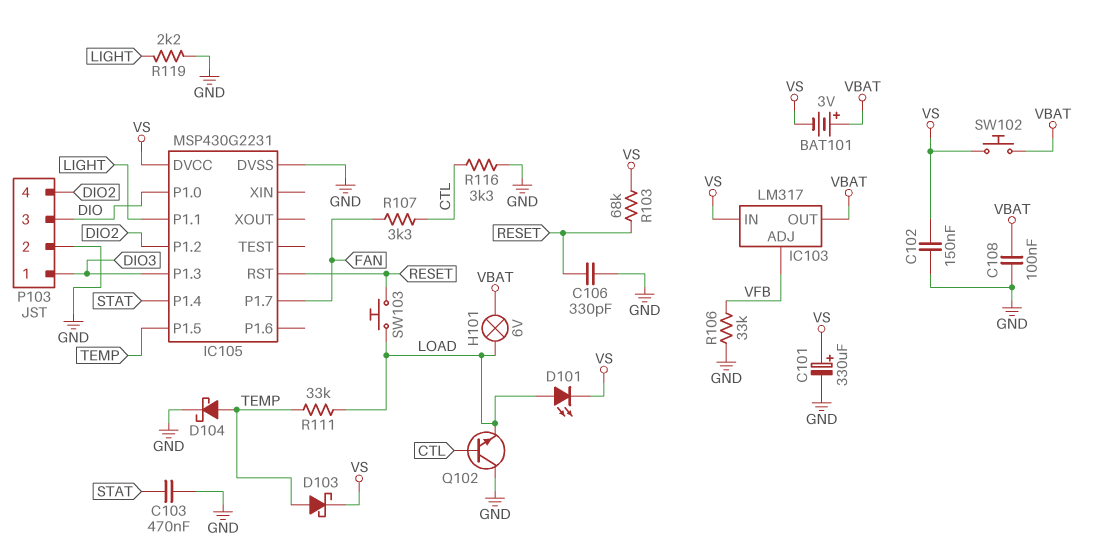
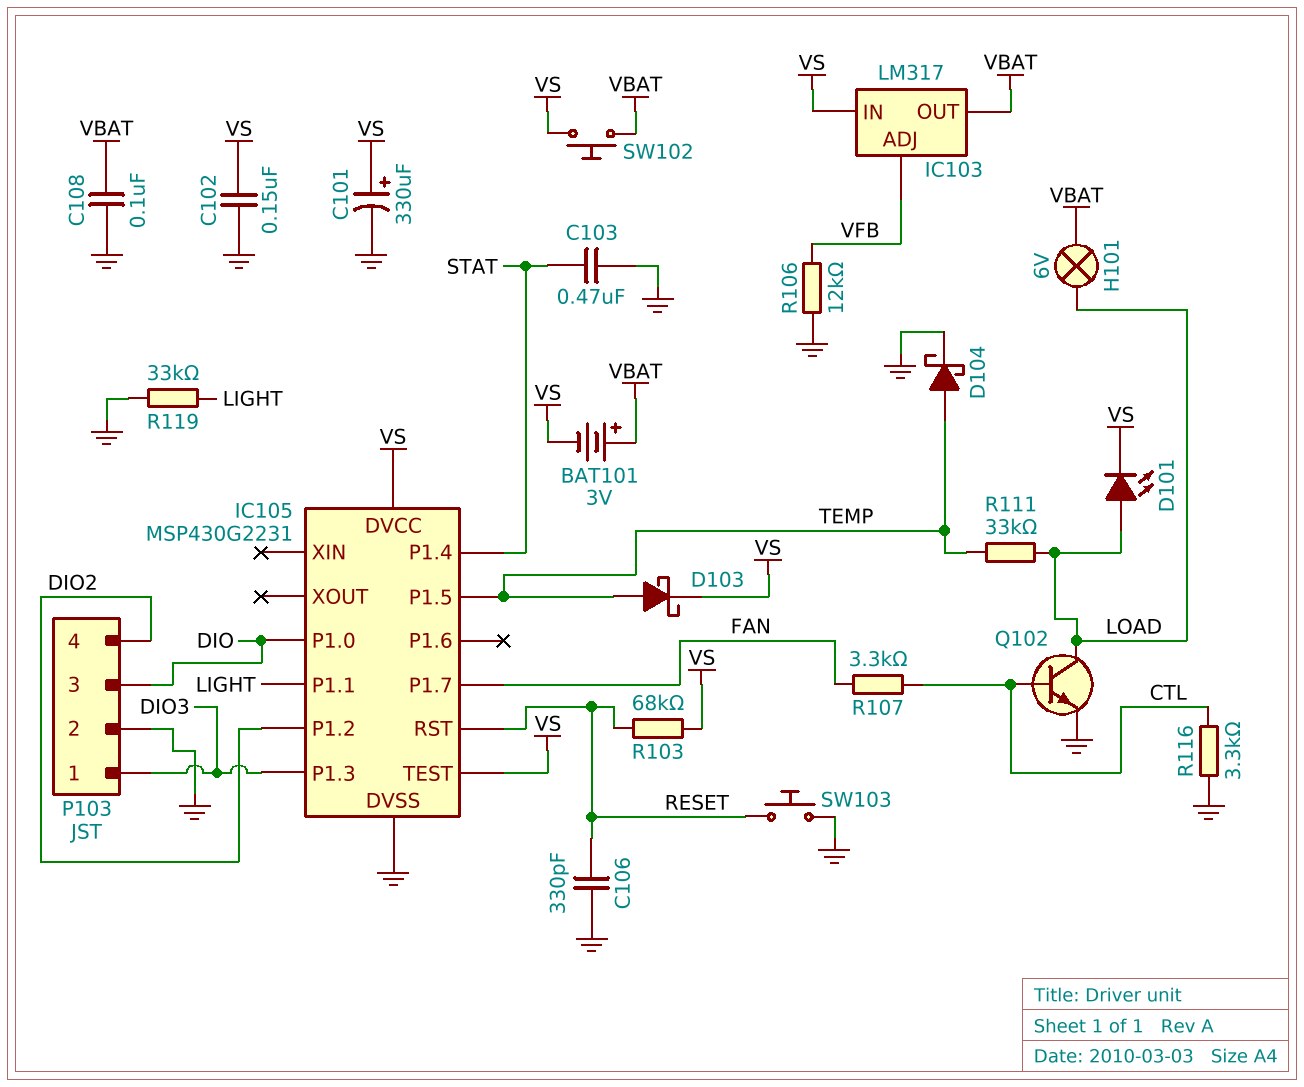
IC105 pin TEST: none -> VS
Q102: NPN (B CTL, C GND, E LOAD) -> NPN (B CTL, C LOAD, E GND)
R106: 33k (GND, VFB) -> 12k (GND, VFB)
R119: 2.2k (GND, LIGHT) -> 33k (GND, LIGHT)
SW103: button (LOAD, RESET) -> button (GND, RESET)

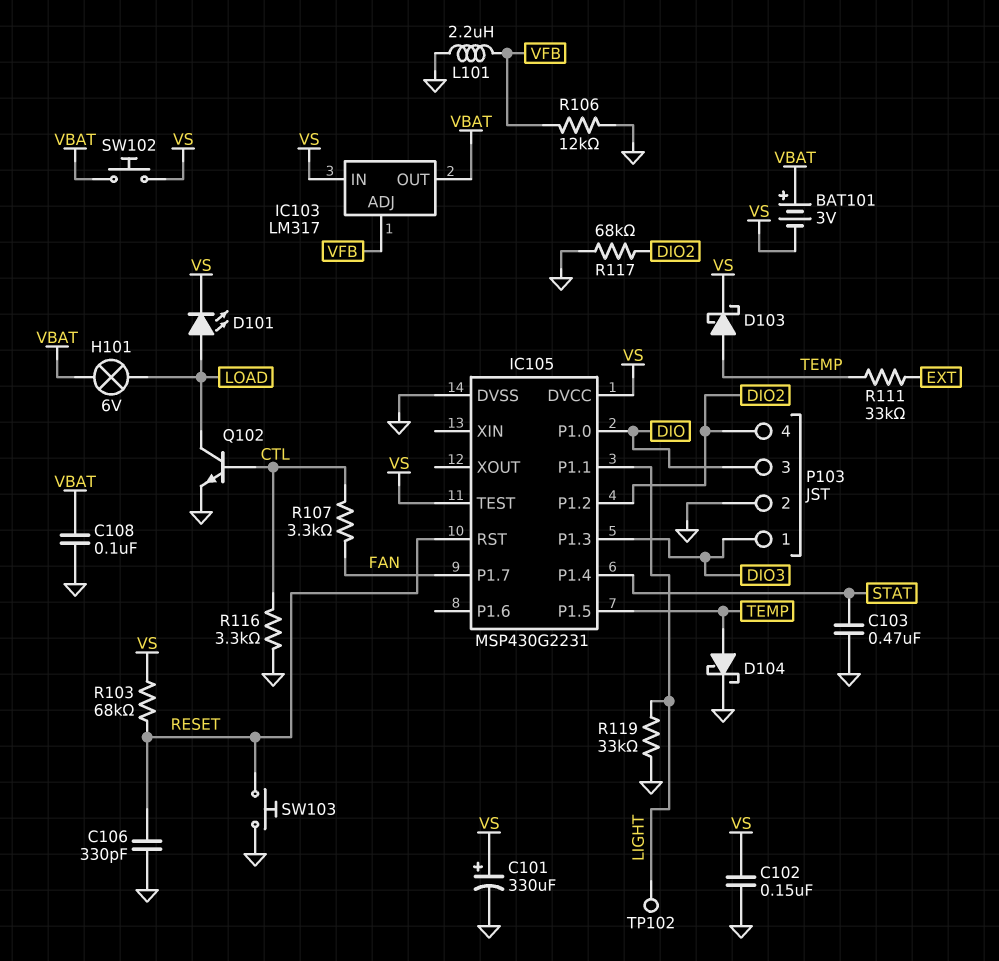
L101: none -> 2.2uH (GND, VFB)
R111: 33k (LOAD, TEMP) -> 33k (EXT, TEMP)
R117: none -> 68k (DIO2, GND)
TP102: none -> test point (LIGHT)

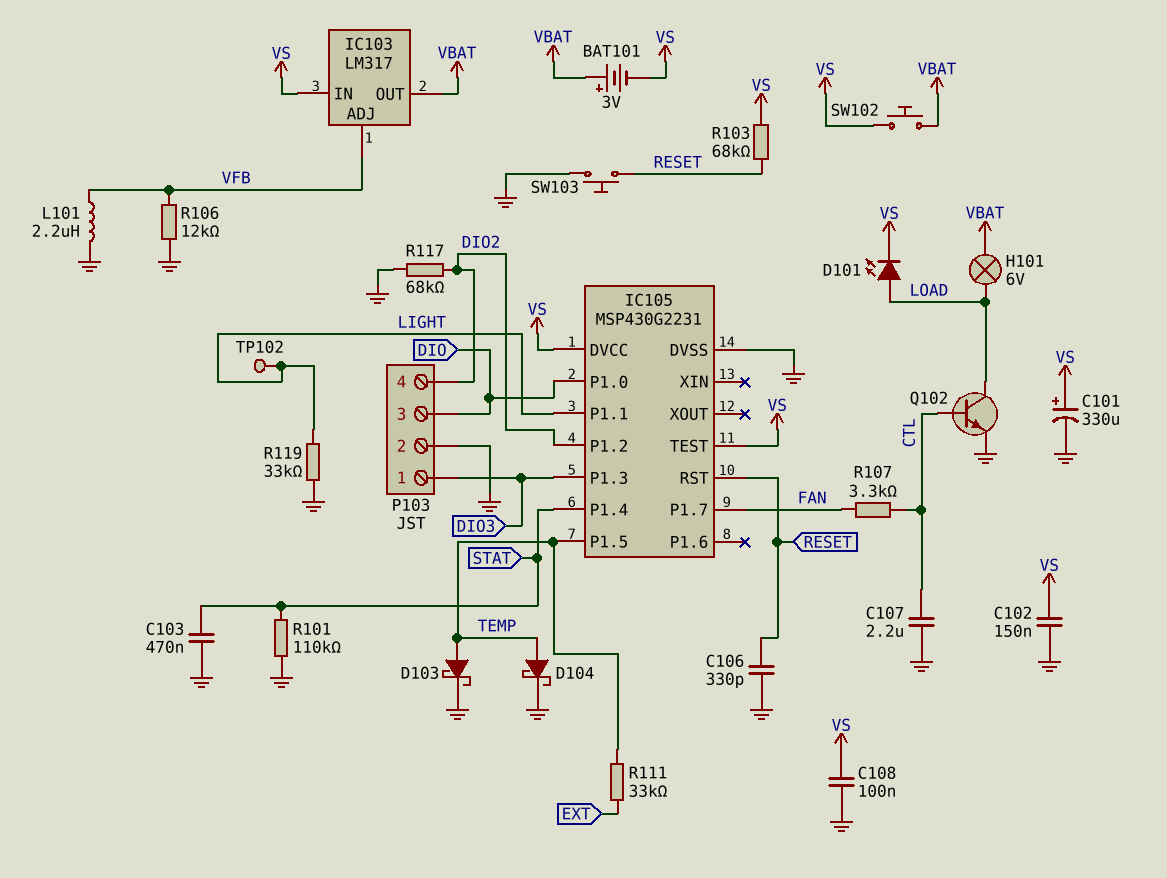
C107: none -> 2.2uF (CTL, GND)
C108: 100nF (GND, VBAT) -> 100nF (GND, VS)
D103: schottky (A TEMP, K VS) -> schottky (A TEMP, K GND)
R101: none -> 110k (GND, STAT)
R116: 3.3k (CTL, GND) -> none

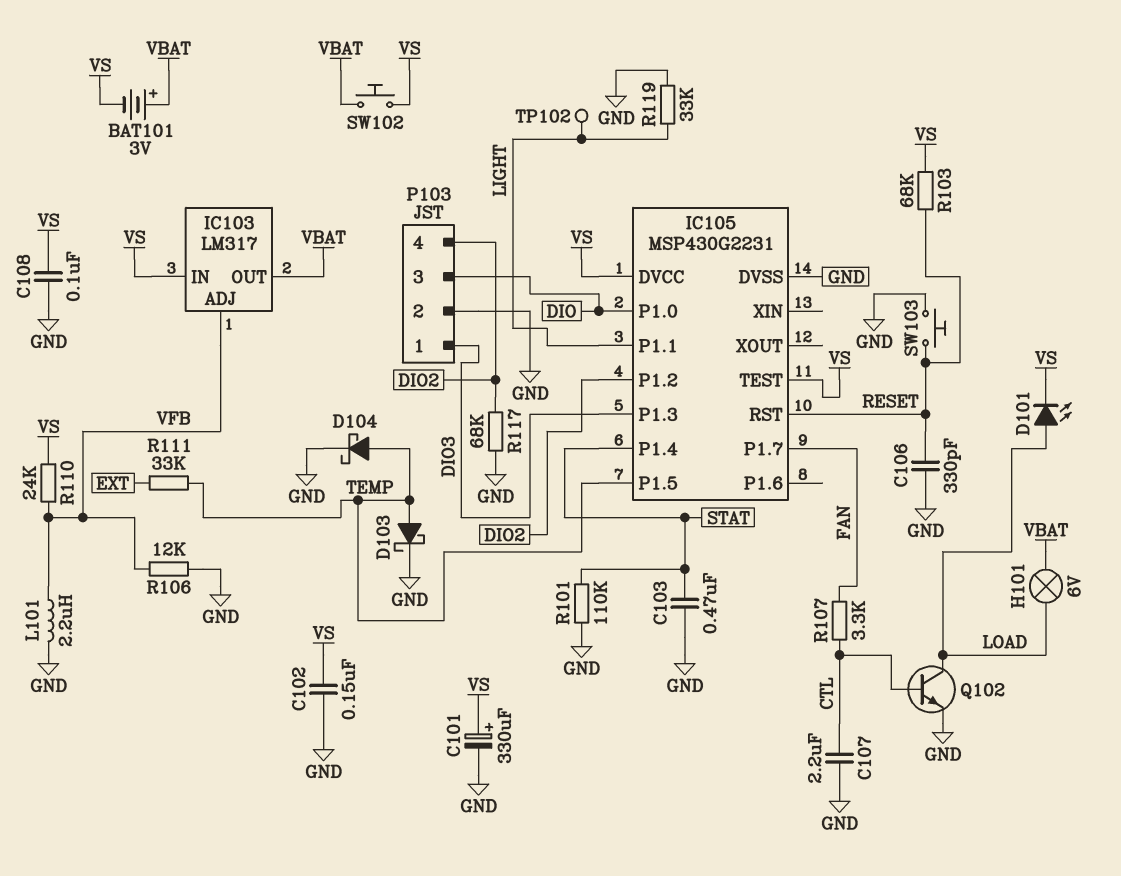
R110: none -> 24k (VFB, VS)

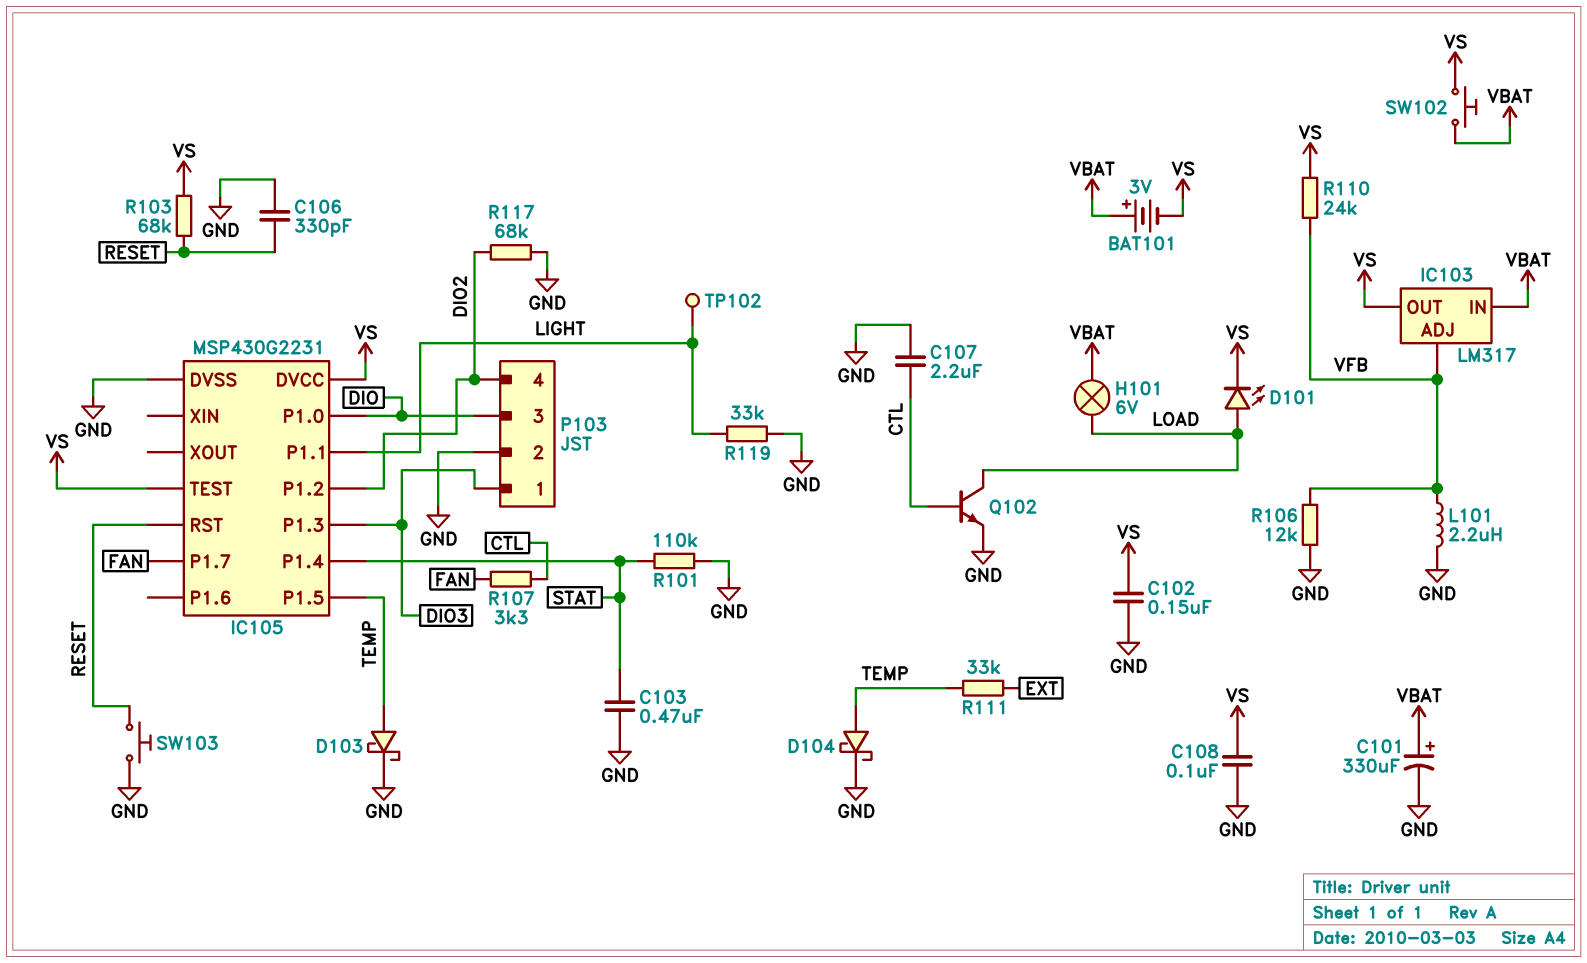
C101: 330uF (plus VS, minus GND) -> 330uF (plus VBAT, minus GND)
IC103 pin IN: VS -> VBAT
IC103 pin OUT: VBAT -> VS

